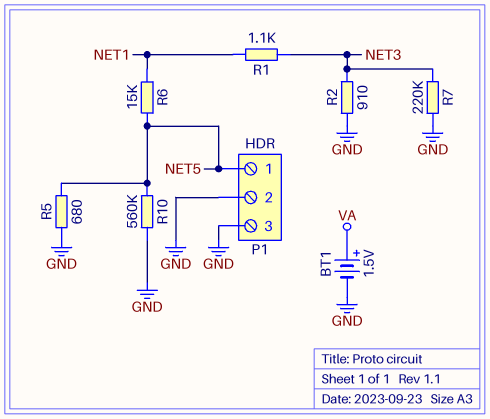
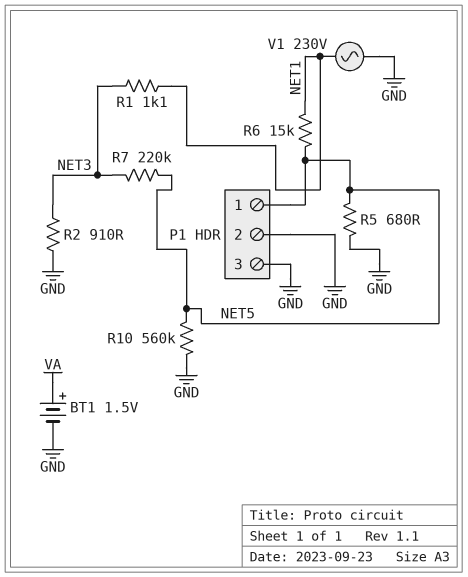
R7: 220k (GND, NET3) -> 220k (NET3, NET5)
V1: none -> AC 230V (GND, NET1)

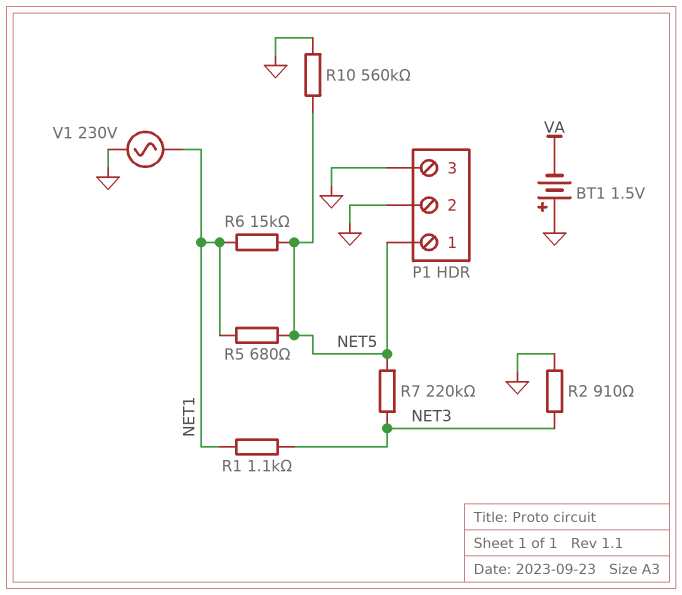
BT1: 1.5V (plus VA, minus GND) -> 1.5V (plus GND, minus VA)
R5: 680 (GND, NET5) -> 680 (NET1, NET5)

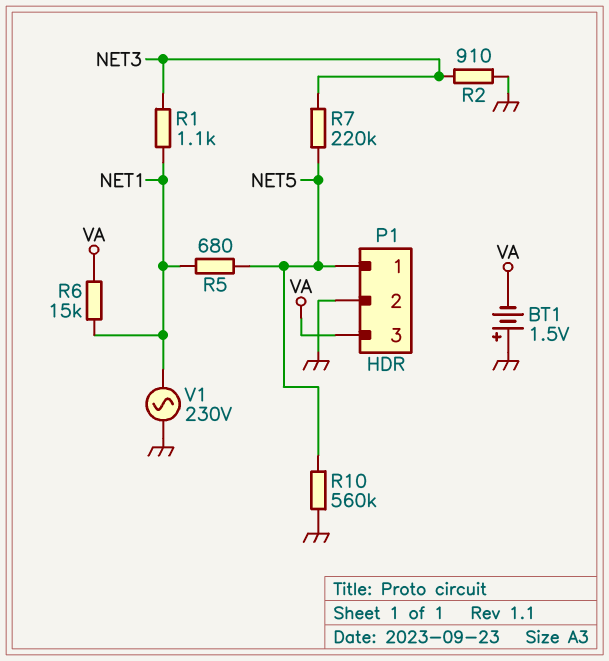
P1 pin 3: GND -> VA
R6: 15k (NET1, NET5) -> 15k (NET1, VA)

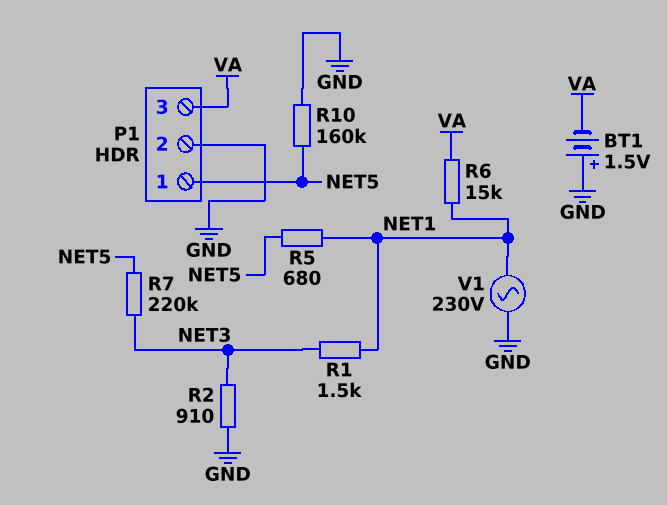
R1: 1.1k (NET1, NET3) -> 1.5k (NET1, NET3)
R10: 560k (GND, NET5) -> 160k (GND, NET5)

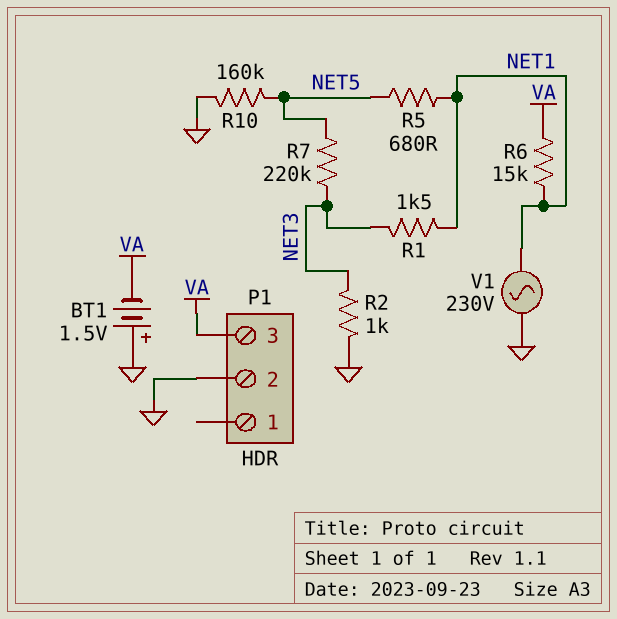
P1 pin 1: NET5 -> none
R2: 910 (GND, NET3) -> 1k (GND, NET3)

